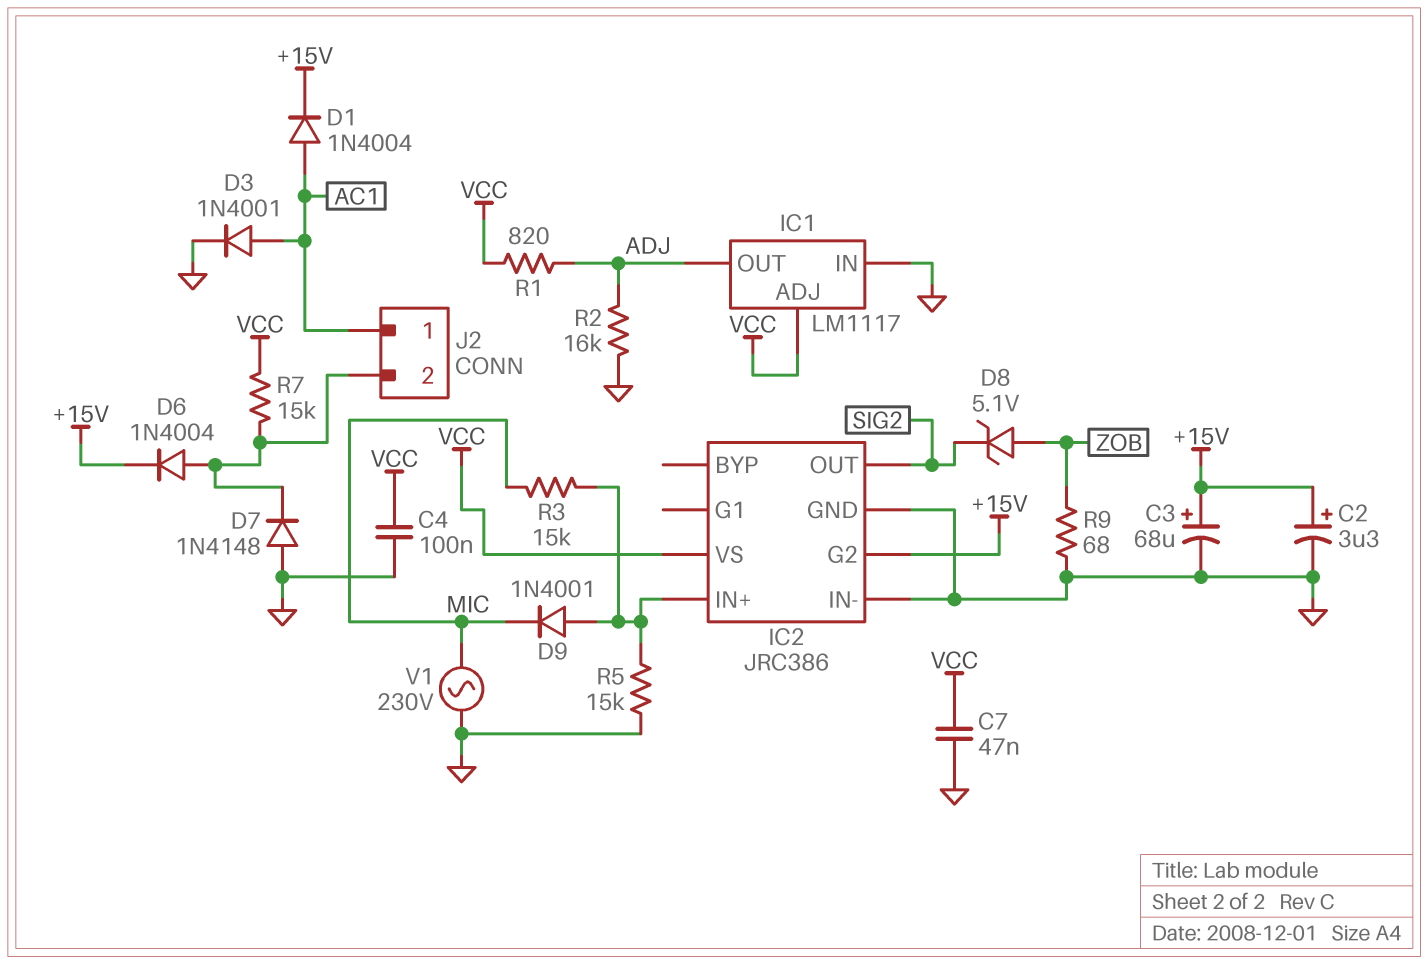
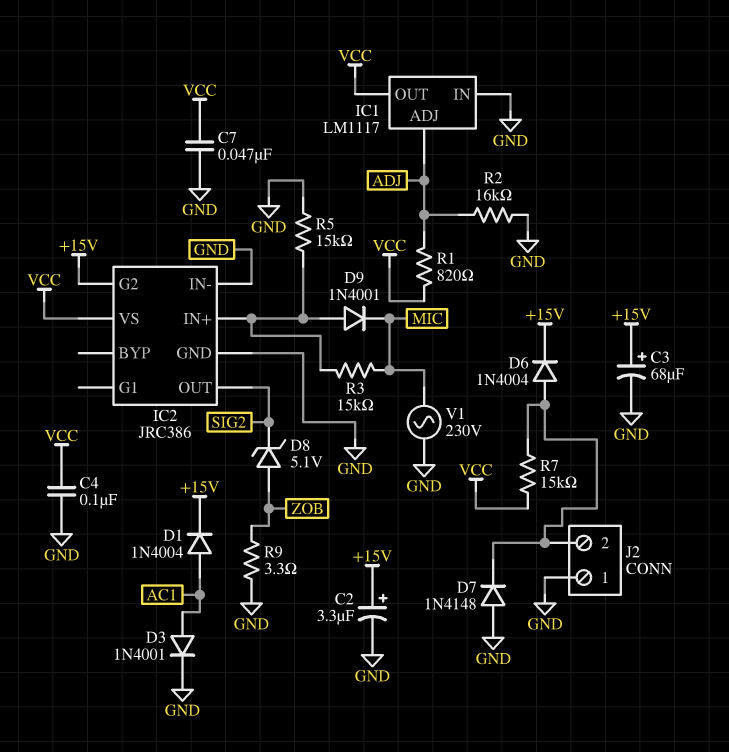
IC1 pin ADJ: VCC -> ADJ
IC1 pin OUT: ADJ -> VCC
J2 pin 1: AC1 -> GND
R9: 68 (GND, ZOB) -> 3.3 (GND, ZOB)

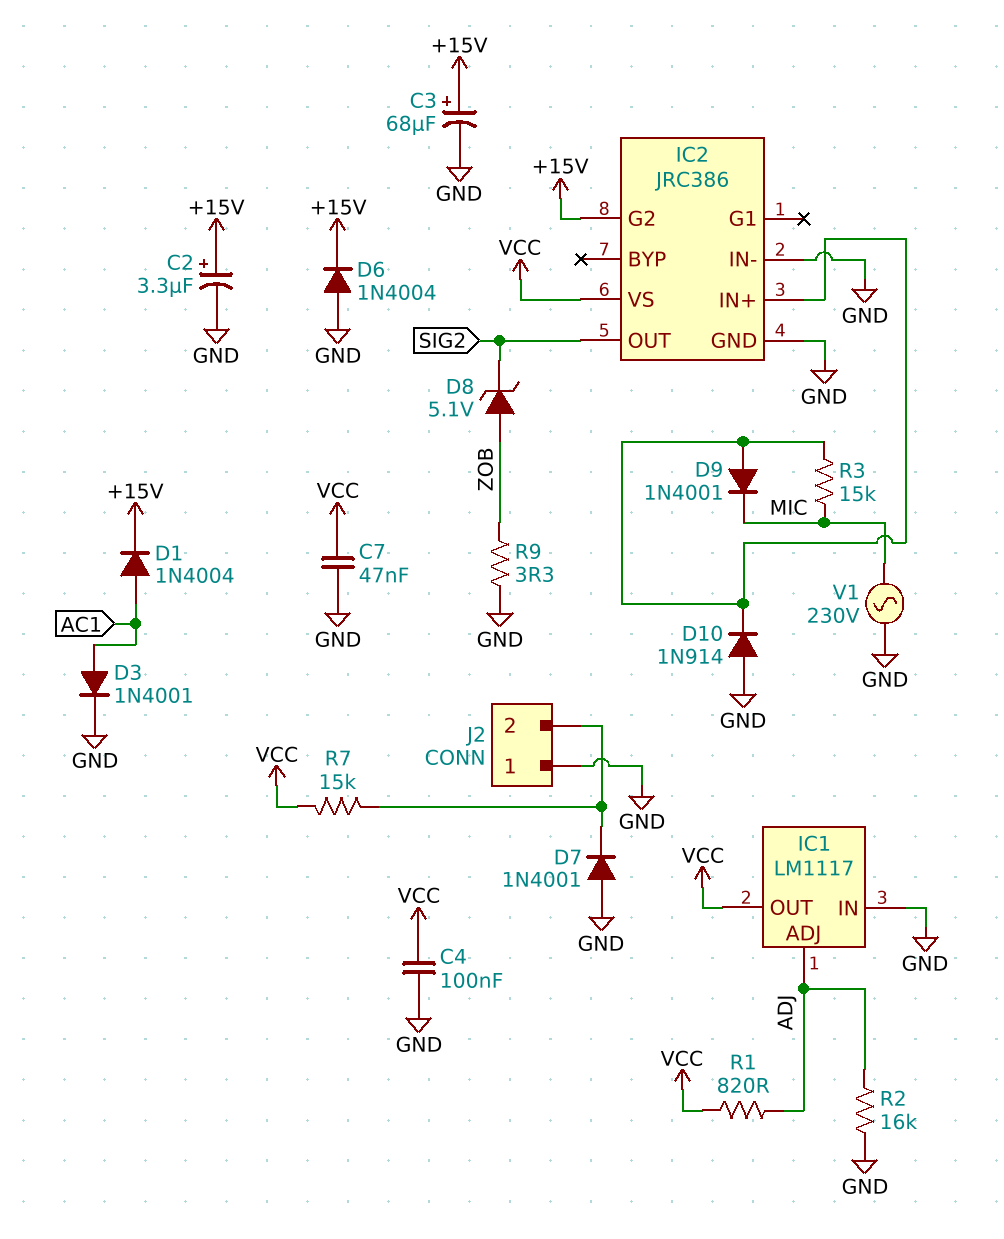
D6: diode 1N4004 (A J2/2, K +15V) -> diode 1N4004 (A GND, K +15V)
D7: diode 1N4148 (A GND, K J2/2) -> diode 1N4001 (A GND, K J2/2)
D10: none -> diode 1N914 (A GND, K IC2/IN+)
R5: 15k (GND, IC2/IN+) -> none

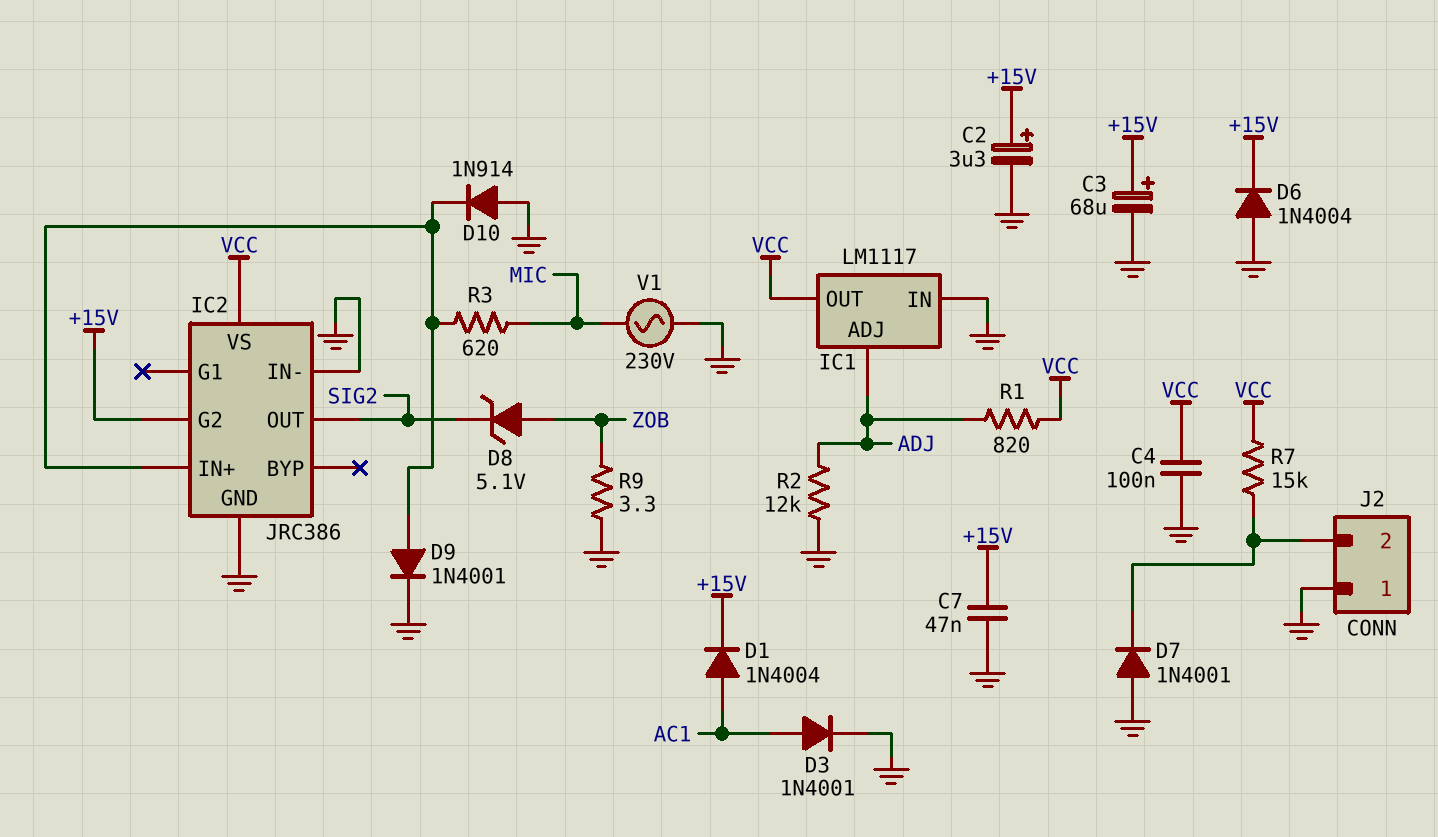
C7: 47nF (GND, VCC) -> 47nF (+15V, GND)
D9: diode 1N4001 (A IC2/IN+, K MIC) -> diode 1N4001 (A IC2/IN+, K GND)
R2: 16k (ADJ, GND) -> 12k (ADJ, GND)
R3: 15k (IC2/IN+, MIC) -> 620 (IC2/IN+, MIC)

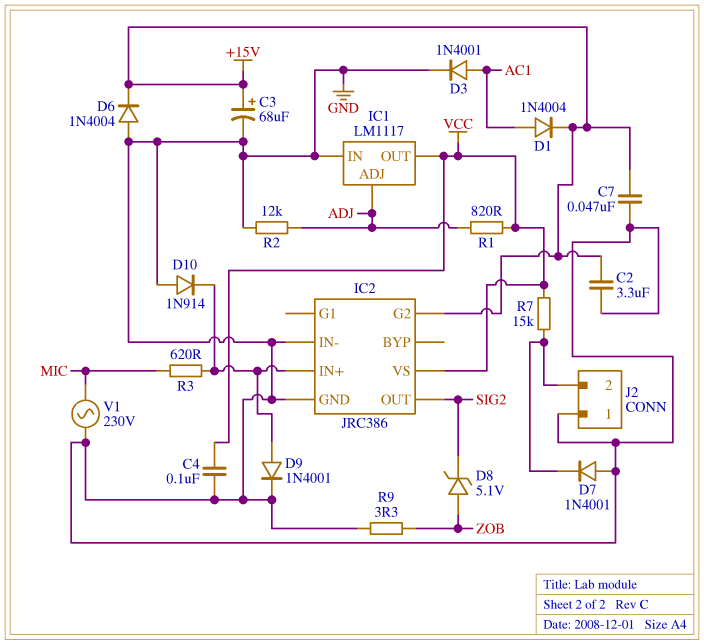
C2: 3.3uF (plus +15V, minus GND) -> 3.3uF (+15V, GND)

